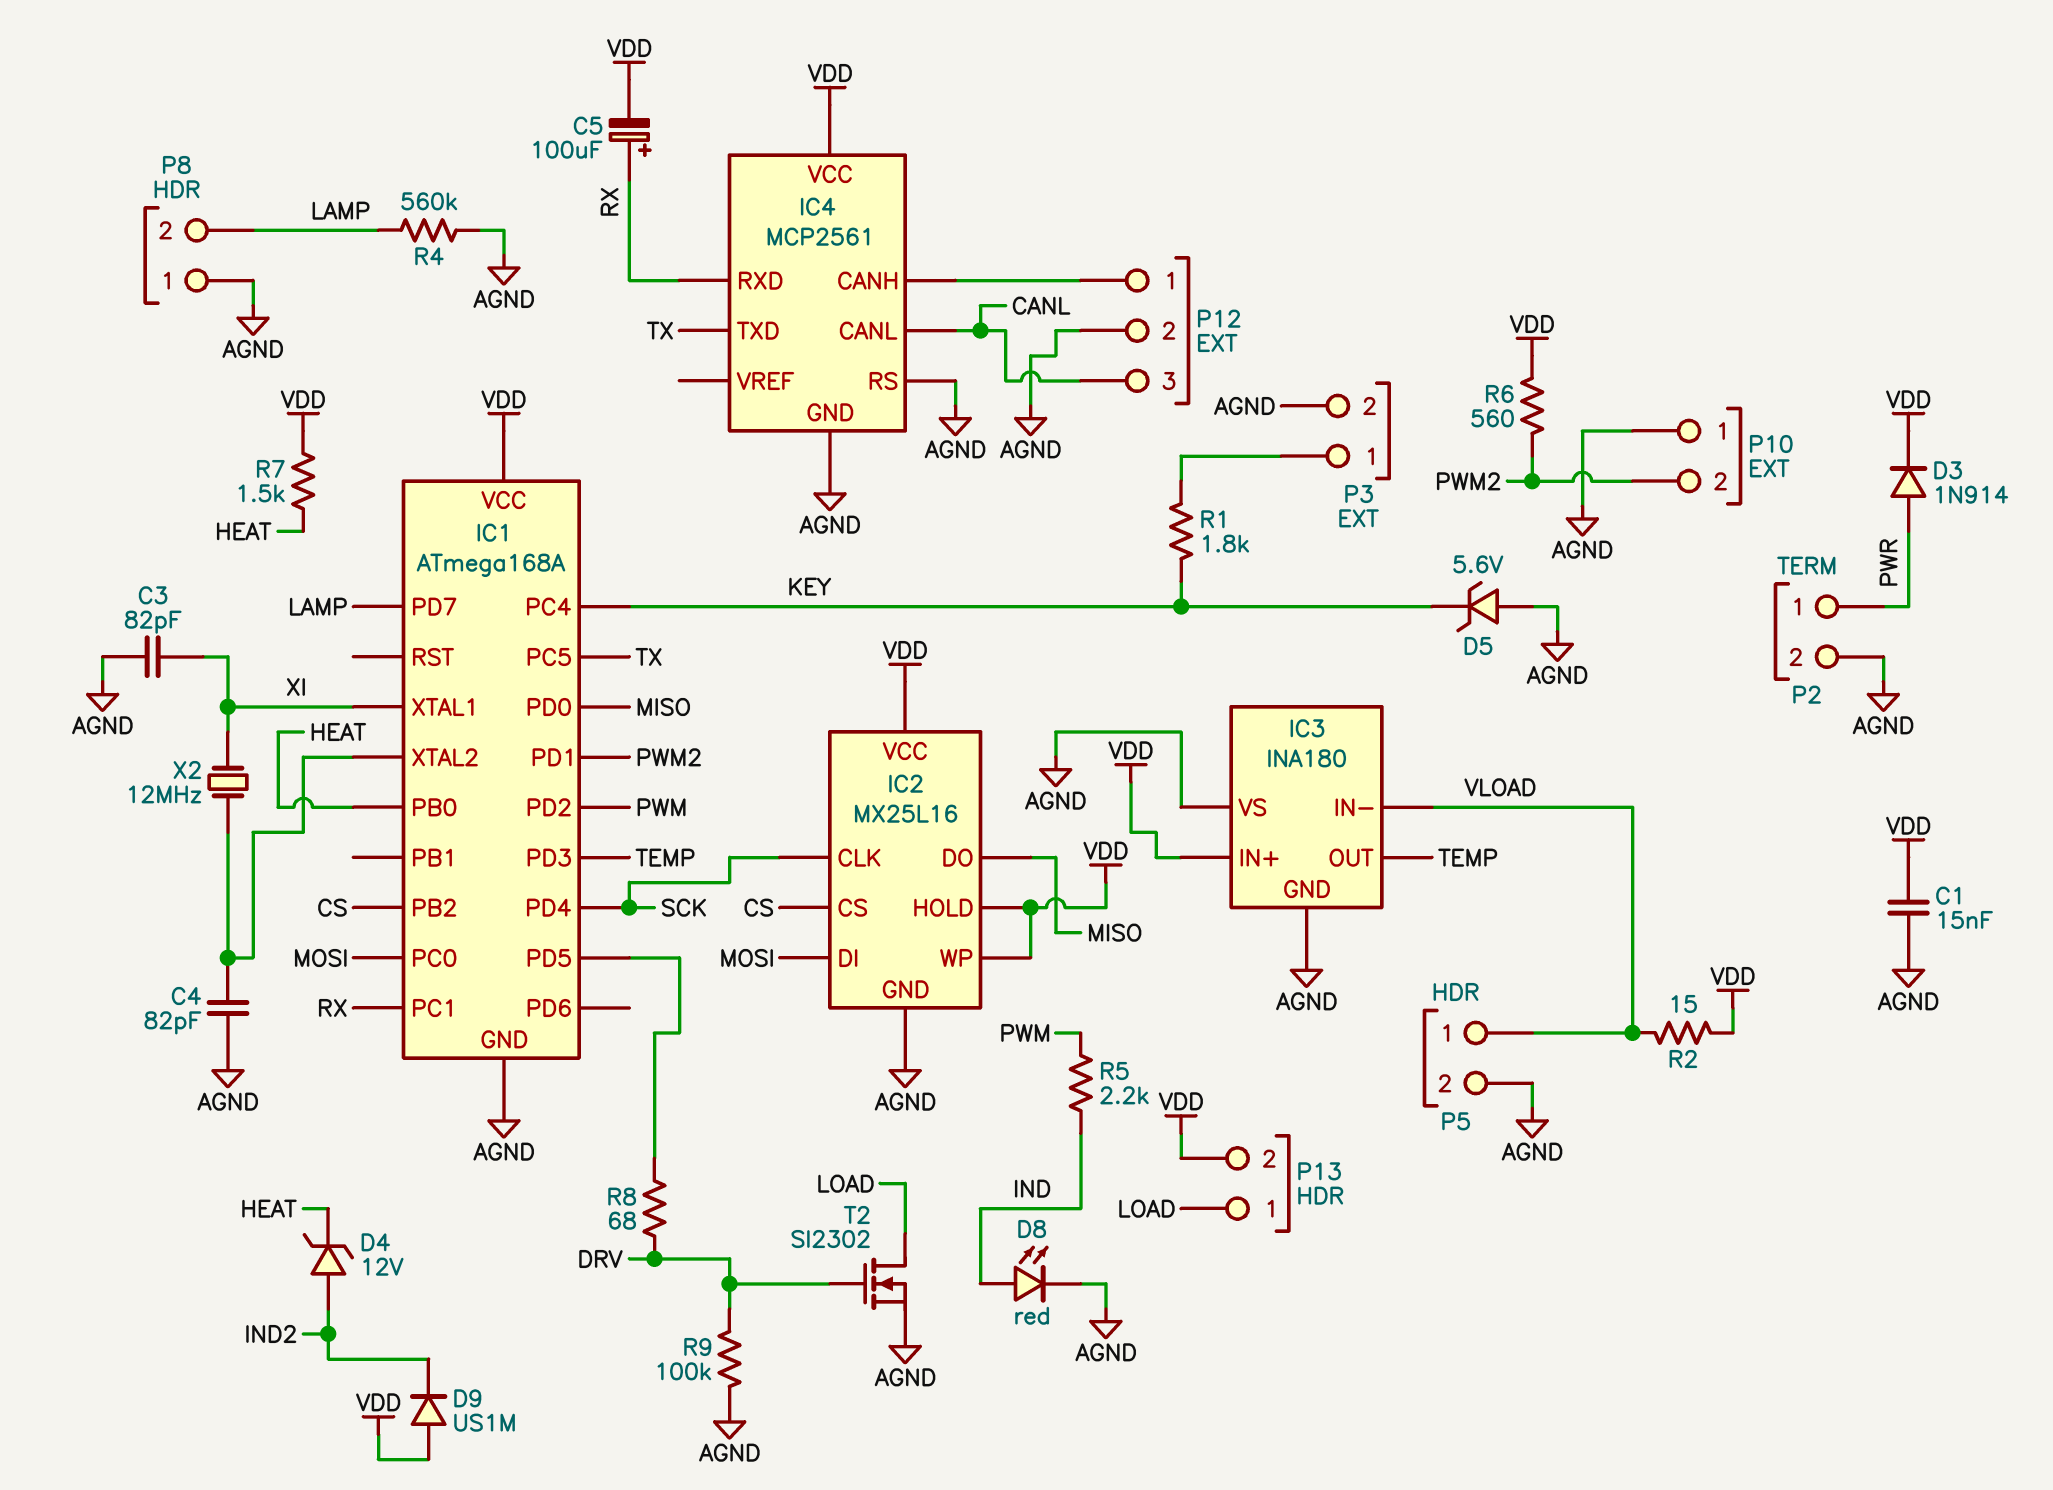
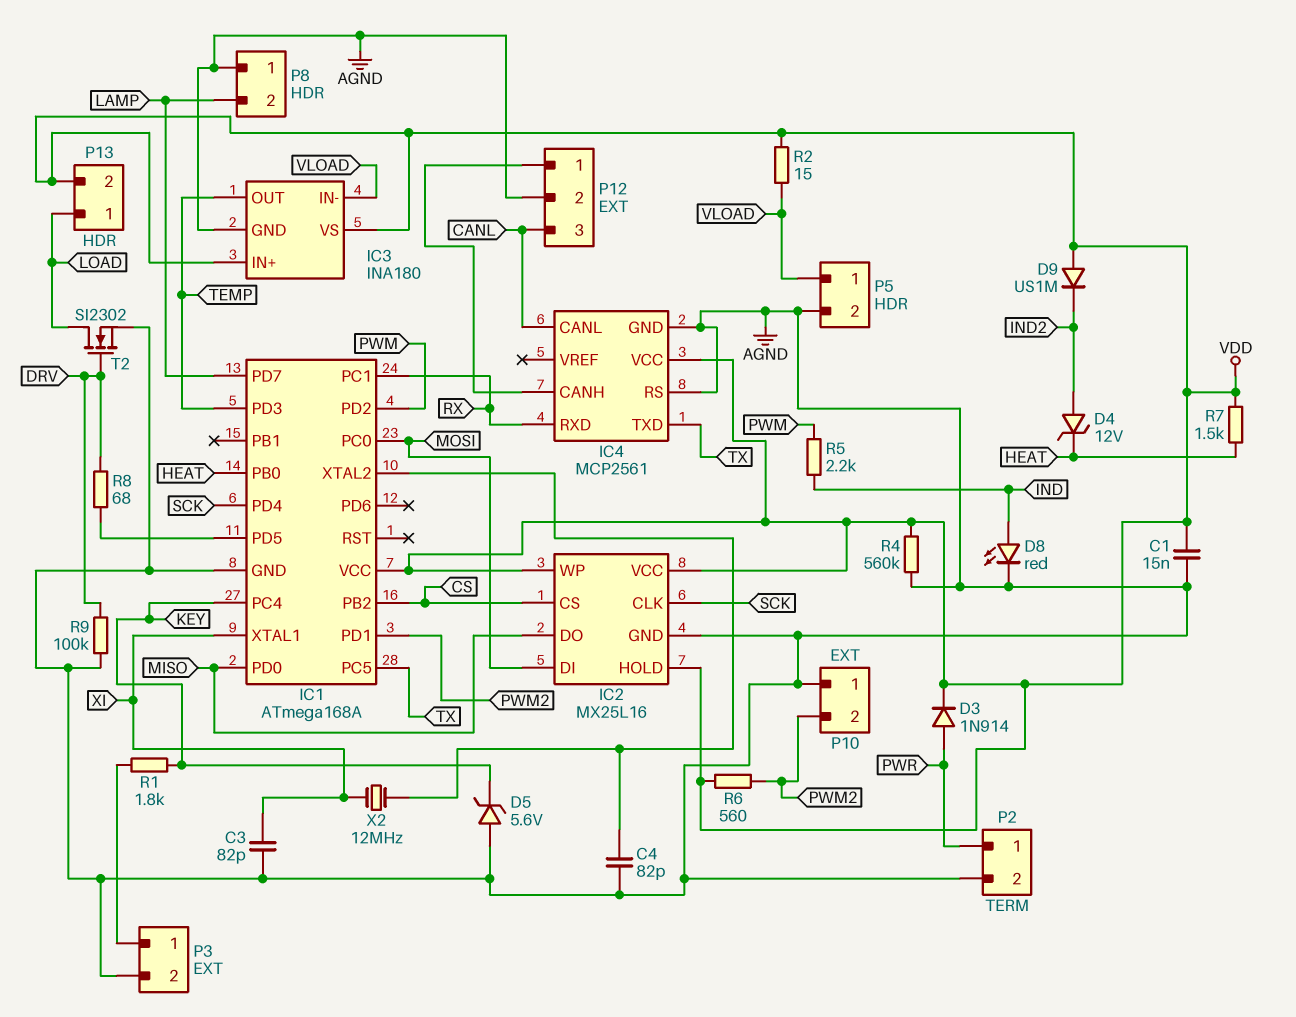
C5: 100uF (plus RX, minus VDD) -> none
IC3 pin VS: AGND -> VDD
R4: 560k (AGND, LAMP) -> 560k (AGND, VDD)

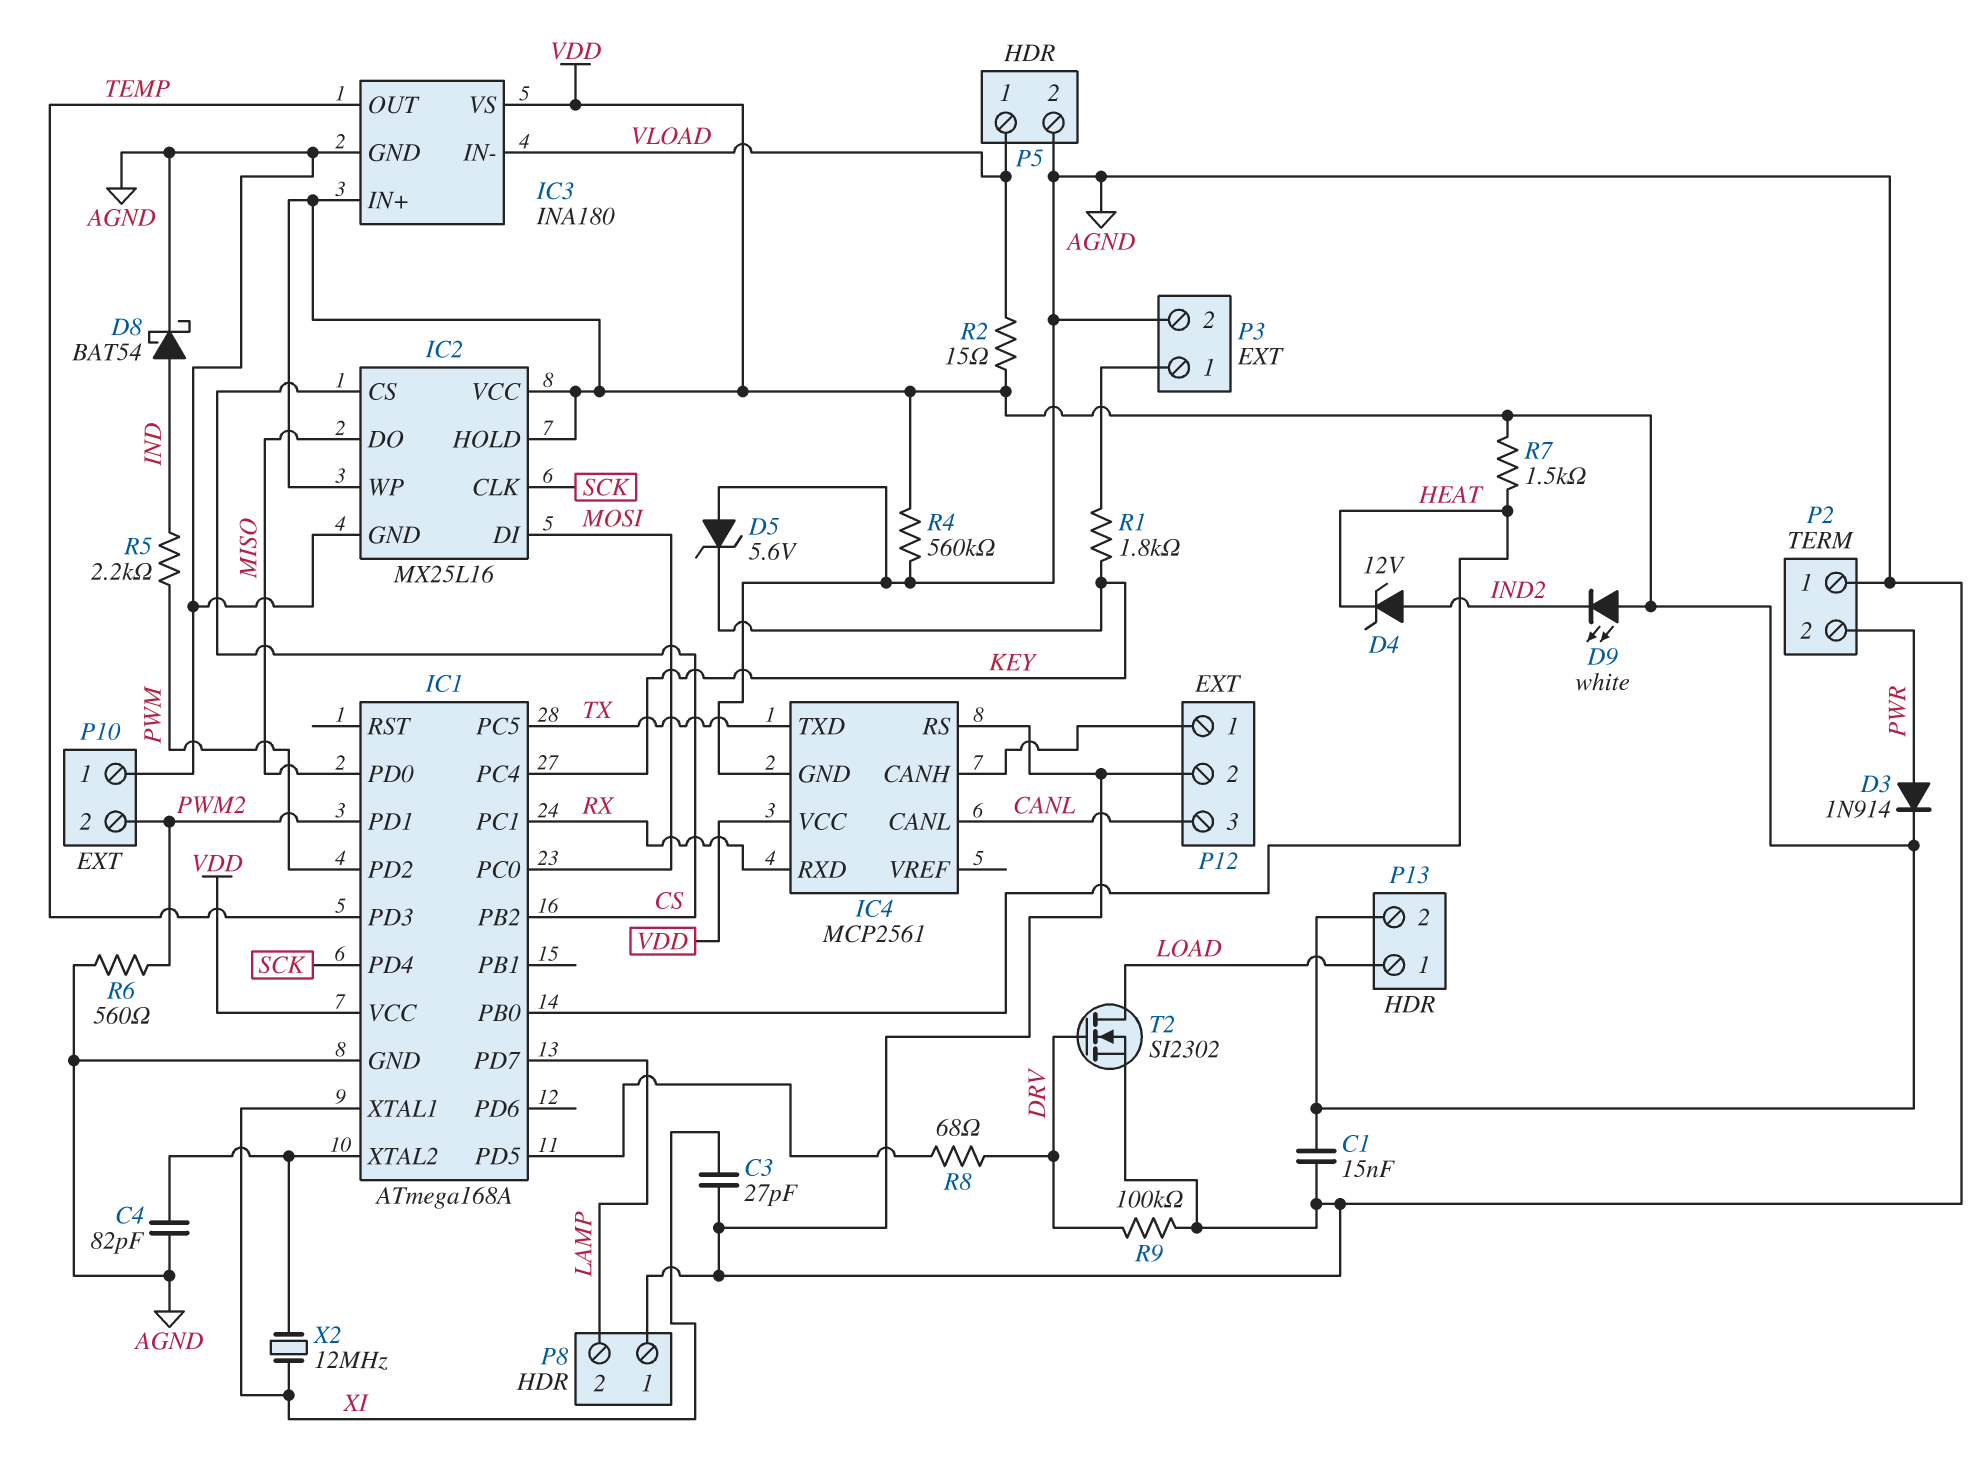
C3: 82pF (AGND, XI) -> 27pF (AGND, XI)
D8: LED red (A IND, K AGND) -> schottky BAT54 (A IND, K AGND)
D9: diode US1M (A VDD, K IND2) -> LED white (A VDD, K IND2)
P2 pin 1: PWR -> AGND
P2 pin 2: AGND -> PWR
R6: 560 (PWM2, VDD) -> 560 (AGND, PWM2)

